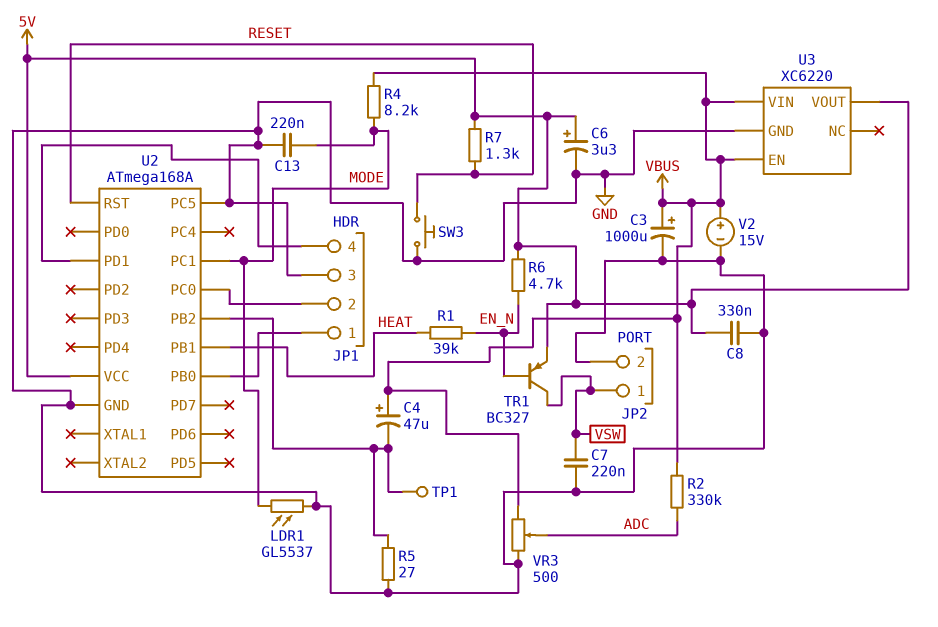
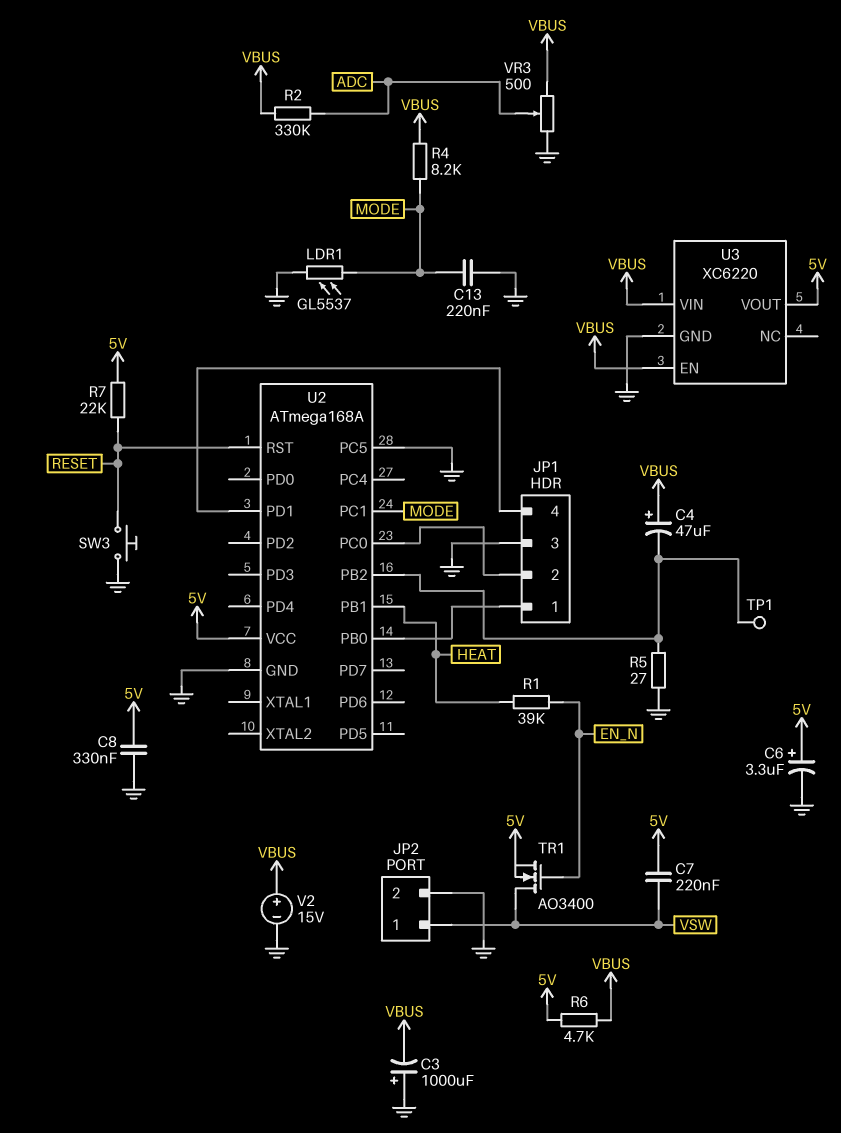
C3: 1000uF (plus VBUS, minus GND) -> 1000uF (plus GND, minus VBUS)
C7: 220nF (GND, VSW) -> 220nF (5V, VSW)
R6: 4.7k (5V, EN_N) -> 4.7k (5V, VBUS)
R7: 1.3k (5V, RESET) -> 22k (5V, RESET)
TR1: PNP BC327 (B EN_N, C VSW, E 5V) -> NMOS AO3400 (G EN_N, D VSW, S 5V)

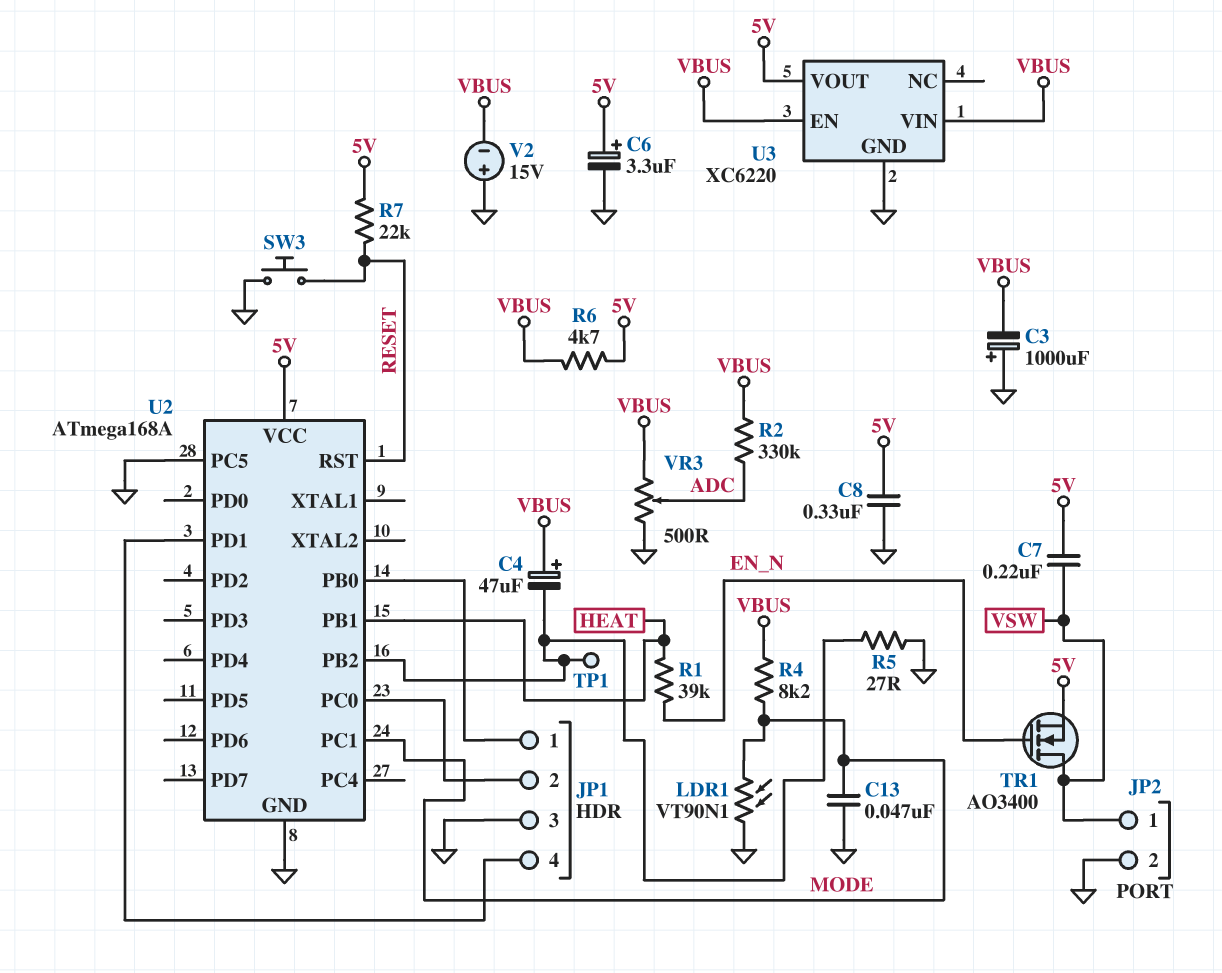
C13: 220nF (GND, MODE) -> 47nF (GND, MODE)
LDR1: GL5537 (GND, MODE) -> VT90N1 (GND, MODE)
V2: 15V (plus VBUS, minus GND) -> 15V (plus GND, minus VBUS)

